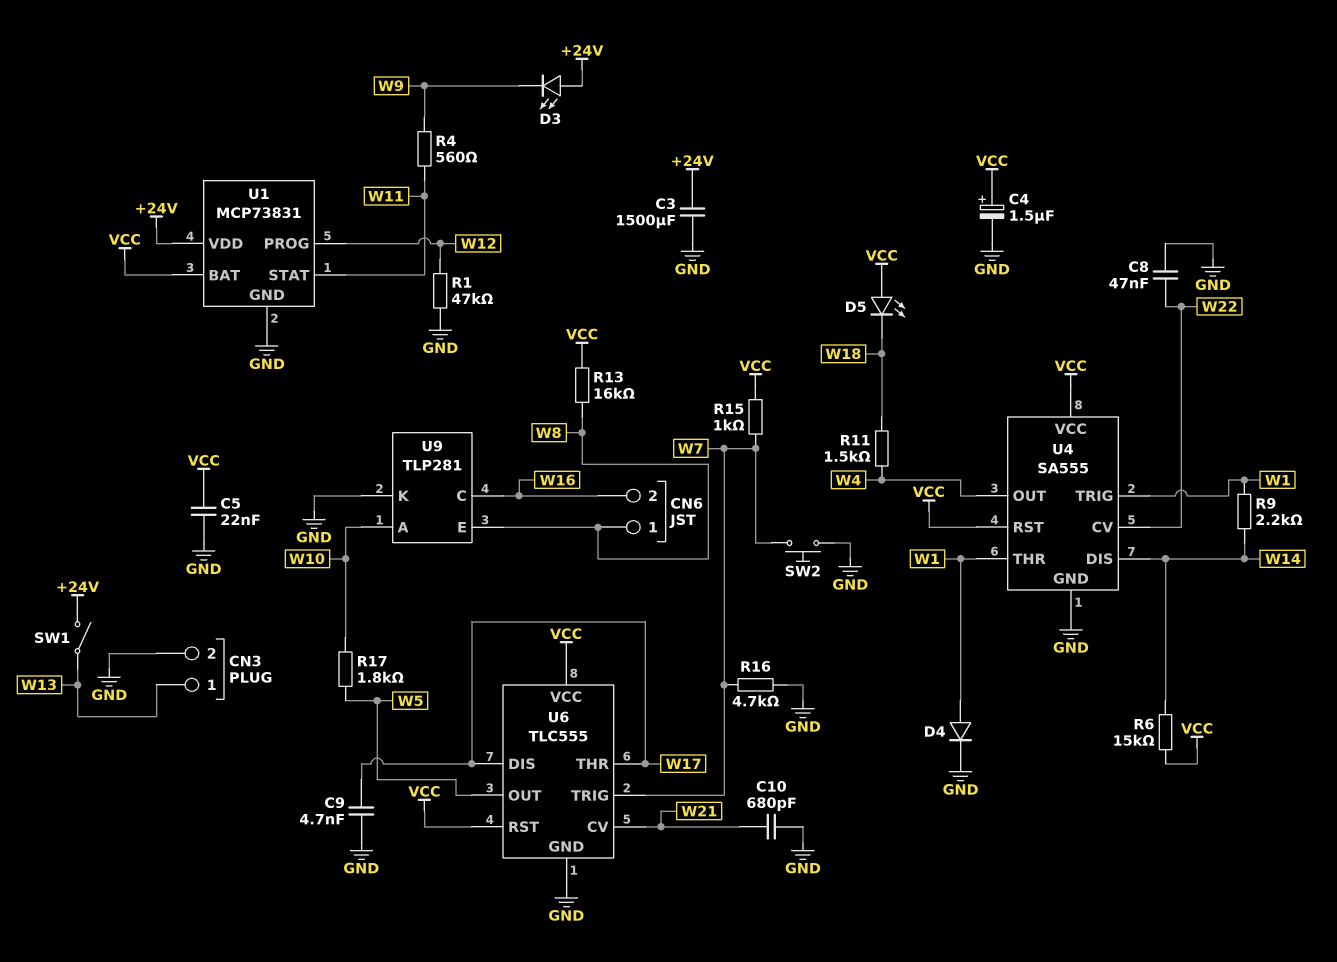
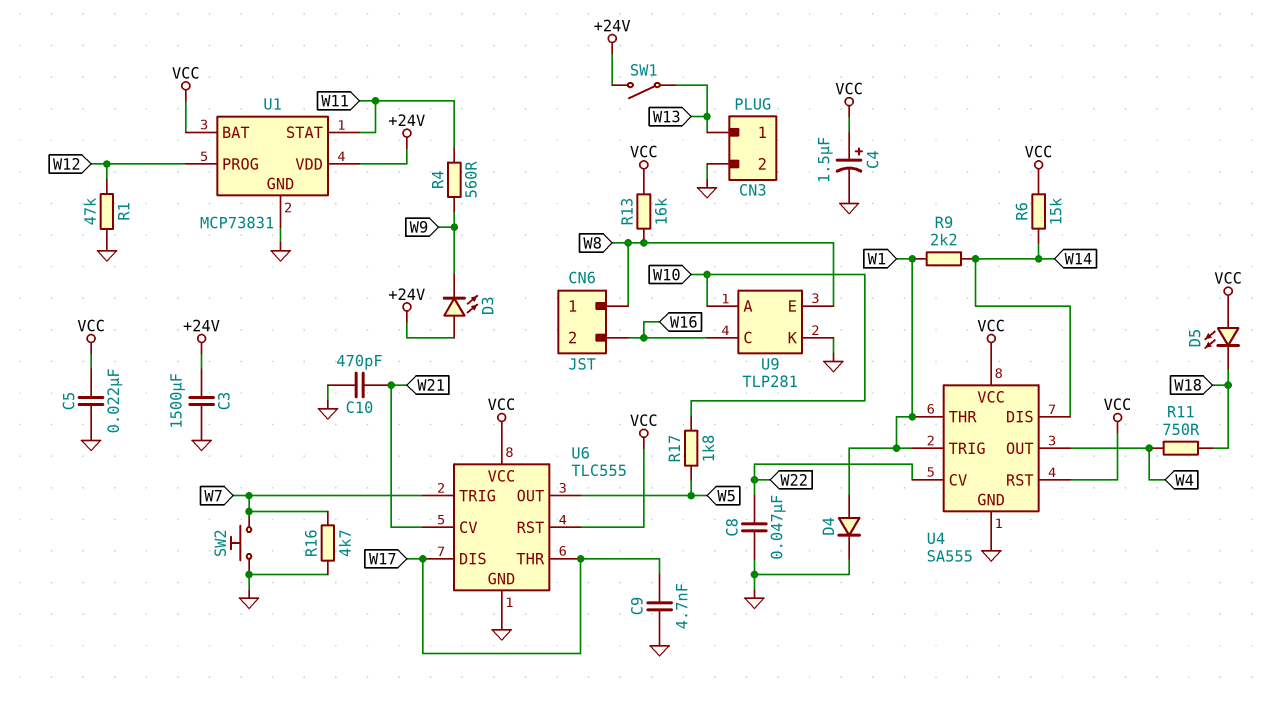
C10: 680pF (GND, W21) -> 470pF (GND, W21)
R11: 1.5k (W4, W18) -> 750 (W4, W18)
R15: 1k (VCC, W7) -> none

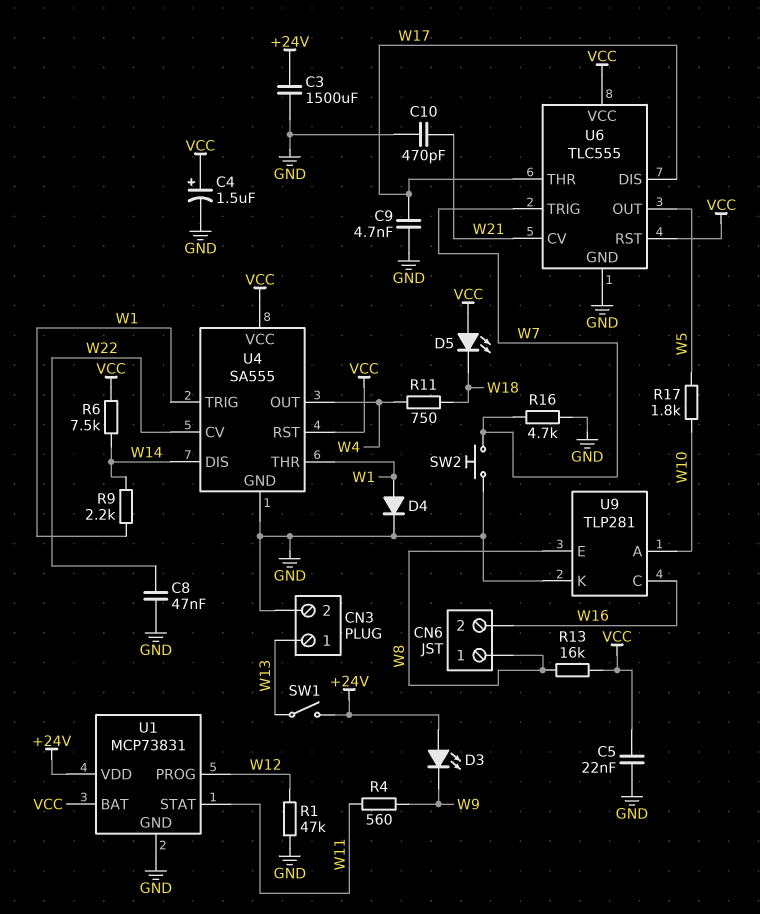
R6: 15k (VCC, W14) -> 7.5k (VCC, W14)

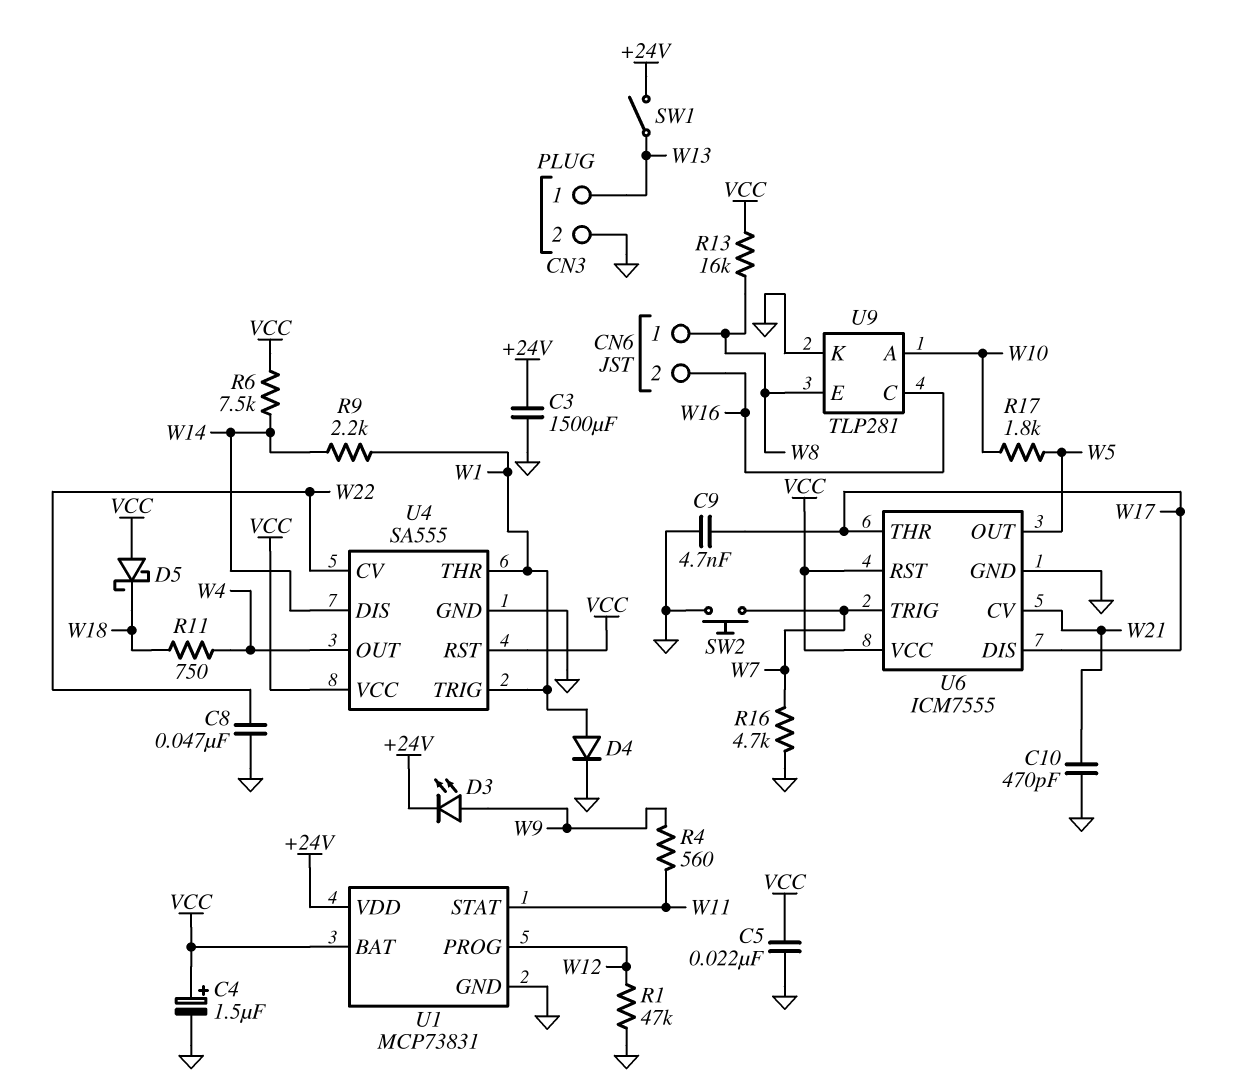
D3: LED (A +24V, K W9) -> LED (A W9, K +24V)
D5: LED (A VCC, K W18) -> schottky (A VCC, K W18)
U6: TLC555 -> ICM7555

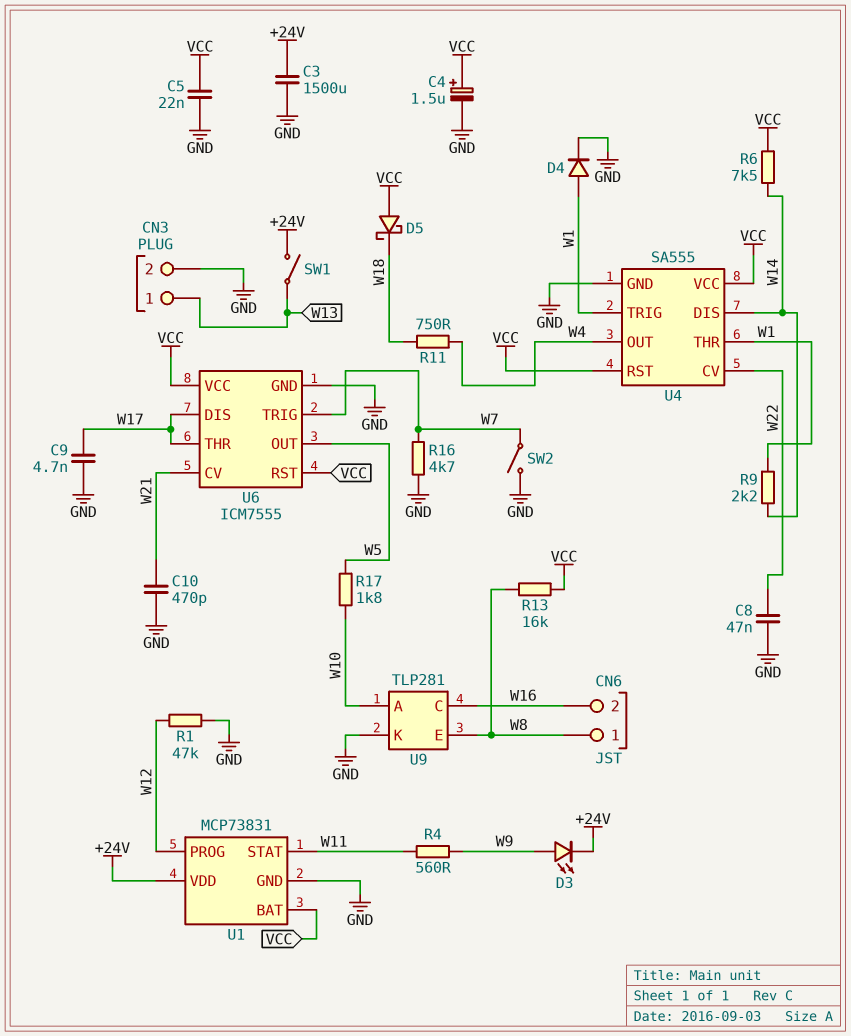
SW2: button (GND, W7) -> switch (GND, W7)

